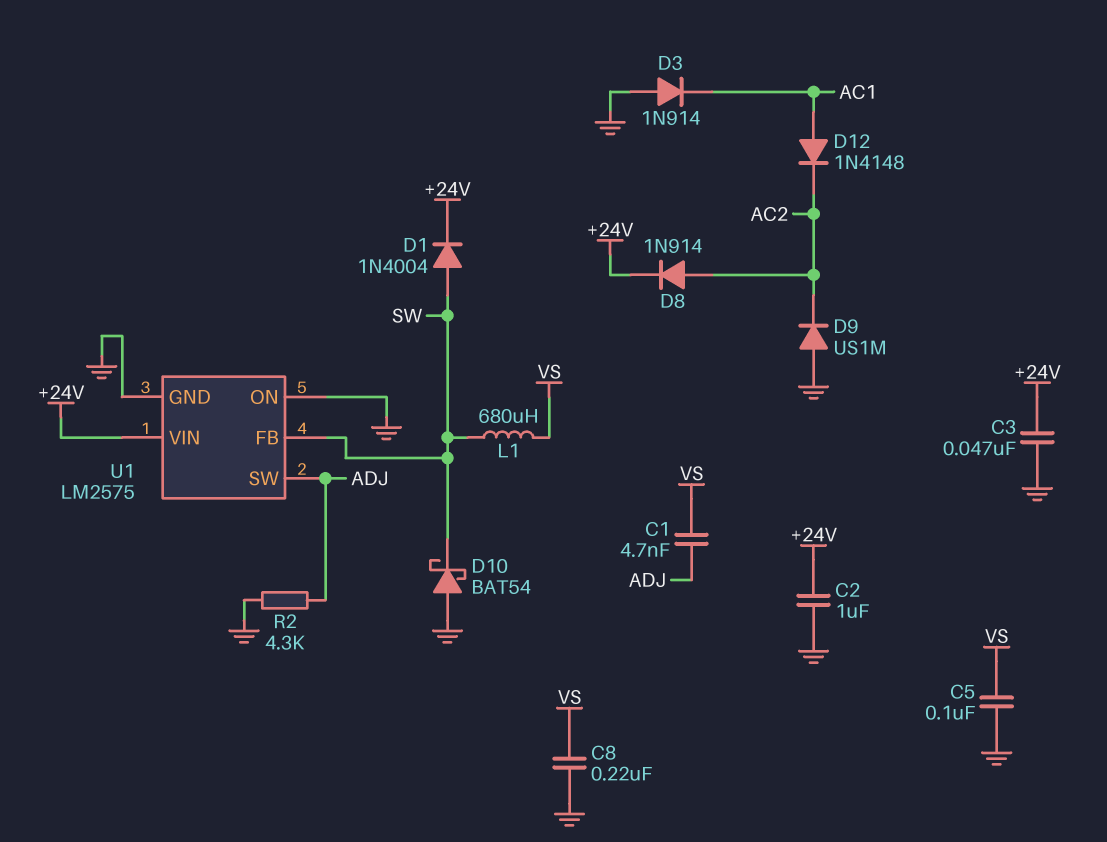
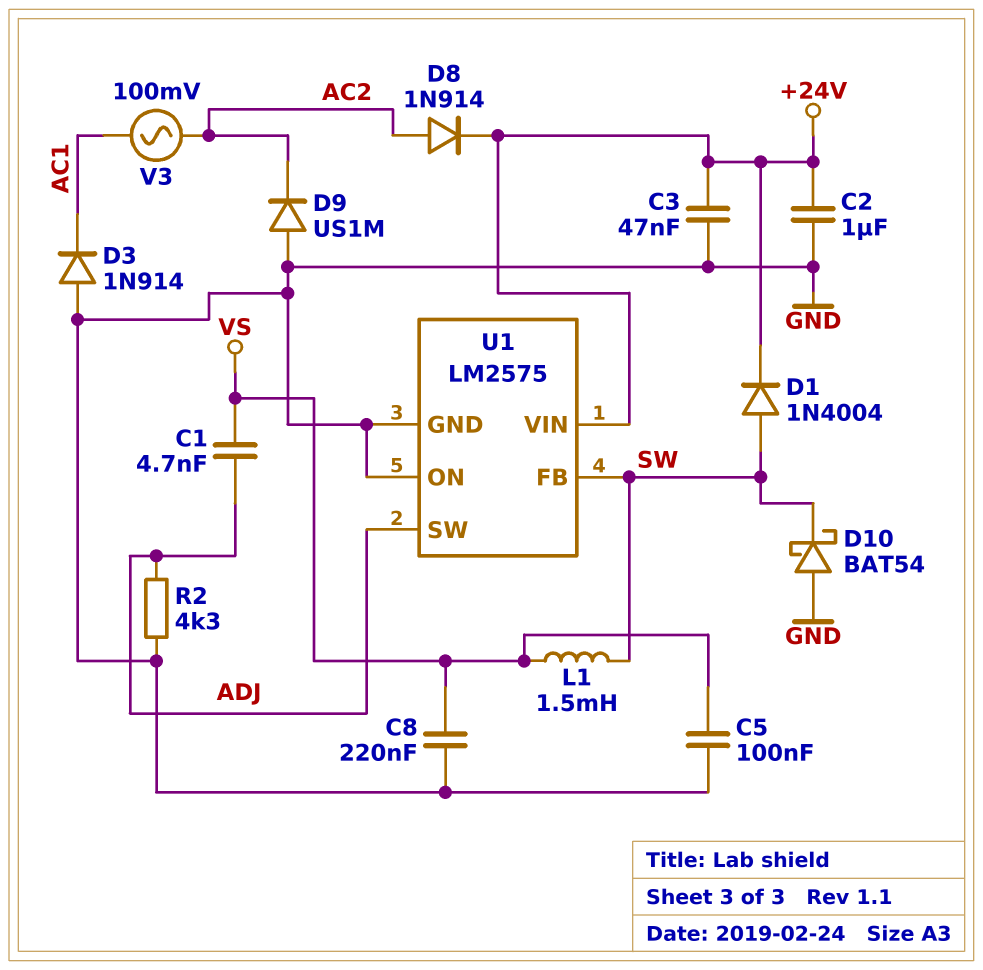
D12: diode 1N4148 (A AC1, K AC2) -> none
L1: 680uH (SW, VS) -> 1.5mH (SW, VS)
V3: none -> AC 100mV (AC1, AC2)

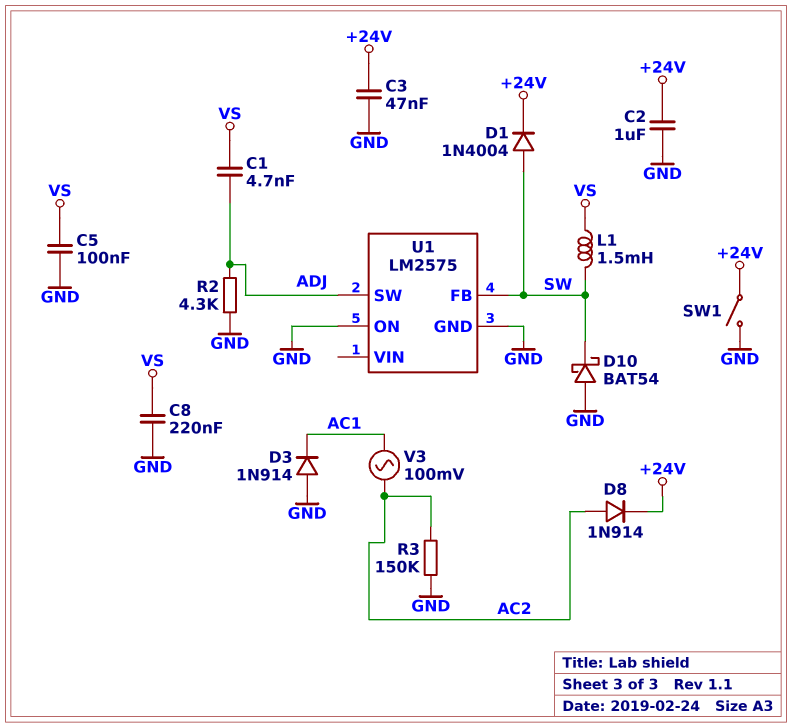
D9: diode US1M (A GND, K AC2) -> none
R3: none -> 150k (AC2, GND)
SW1: none -> switch (+24V, GND)
U1 pin VIN: +24V -> none

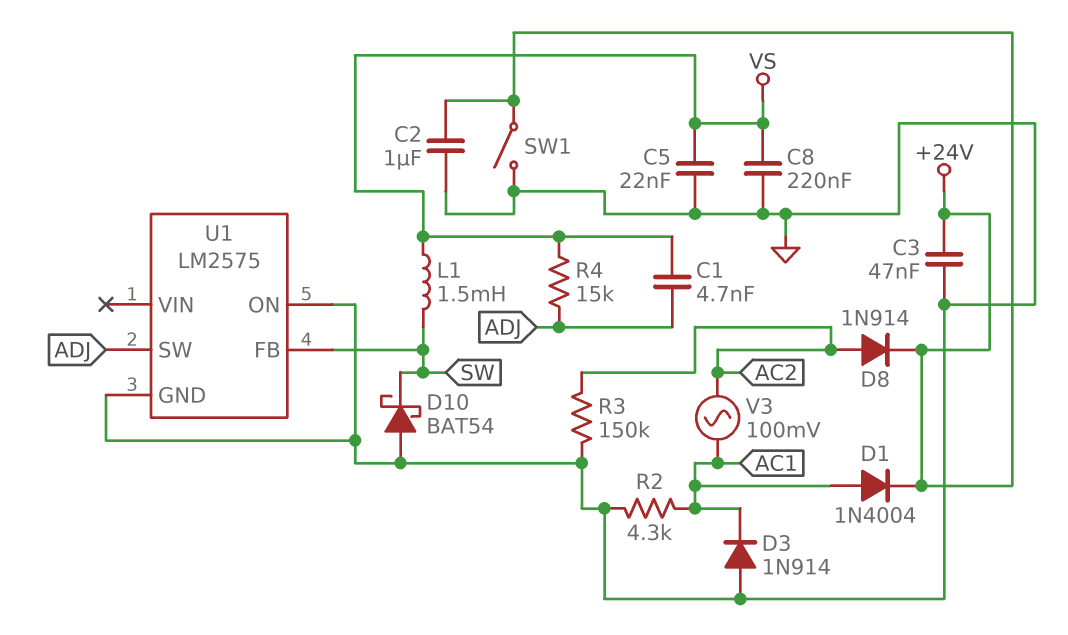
C5: 100nF (GND, VS) -> 22nF (GND, VS)
D1: diode 1N4004 (A SW, K +24V) -> diode 1N4004 (A AC1, K +24V)
R2: 4.3k (ADJ, GND) -> 4.3k (AC1, GND)
R4: none -> 15k (ADJ, VS)

